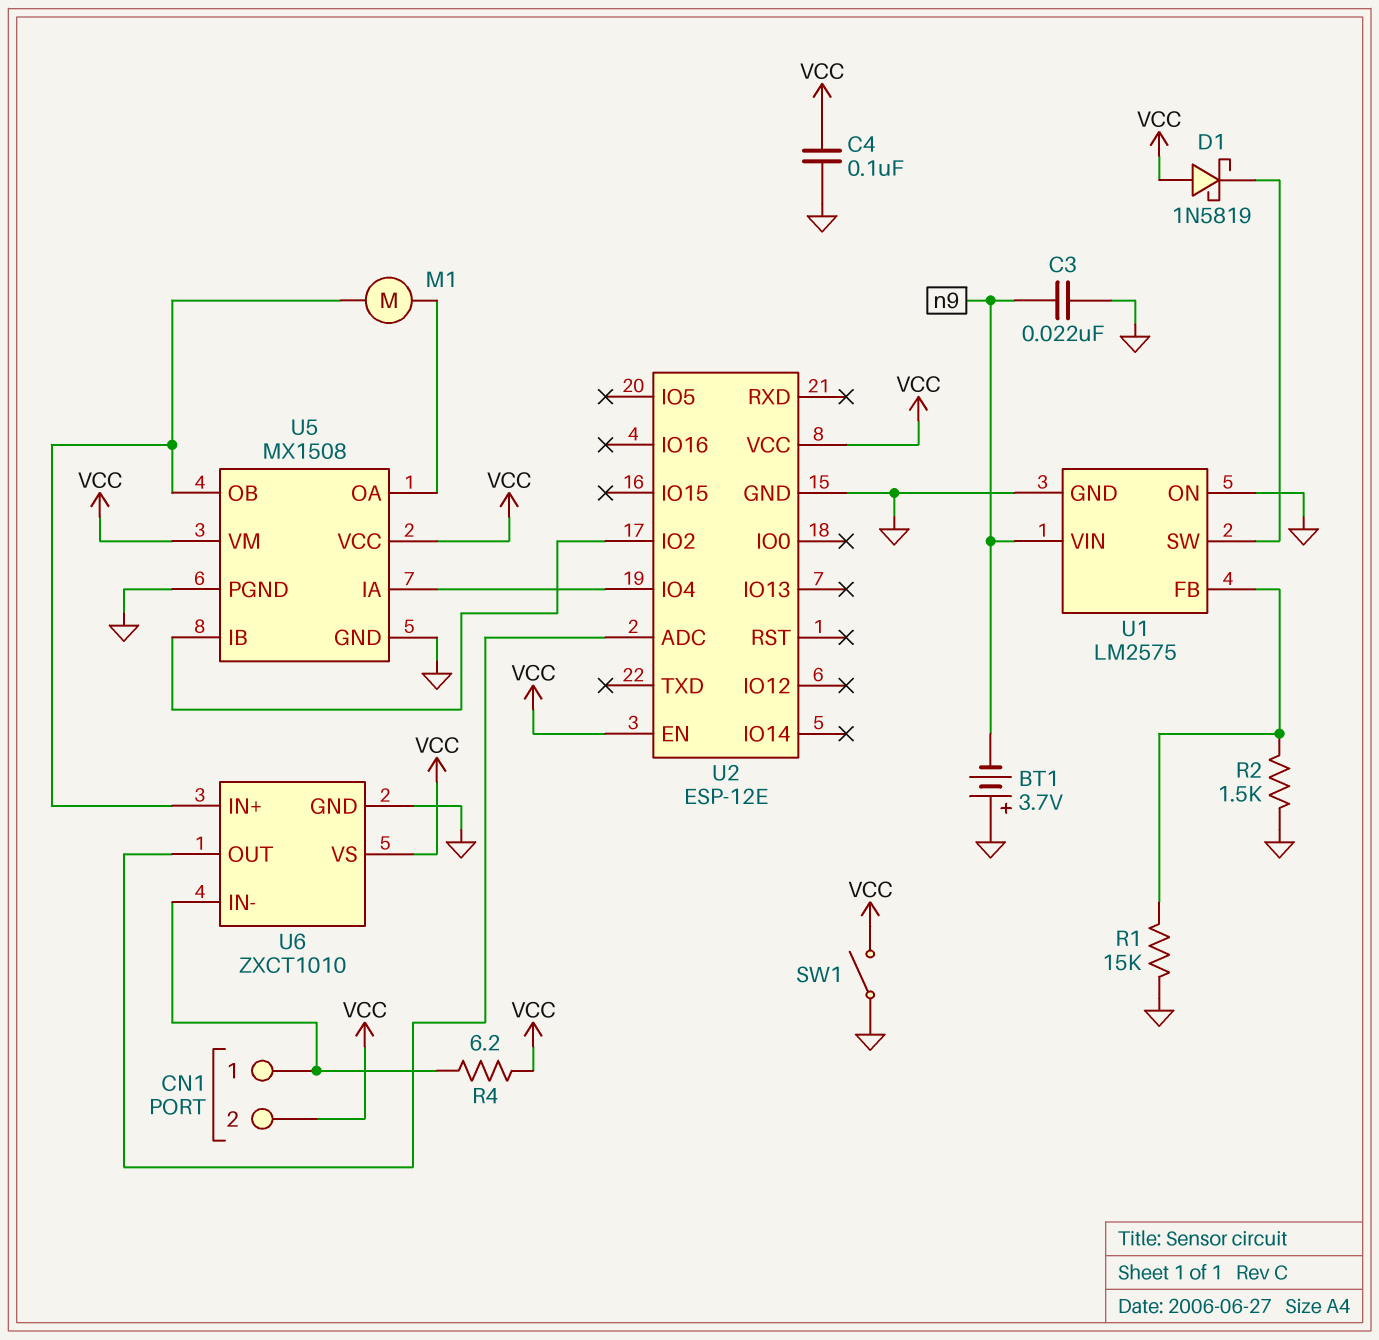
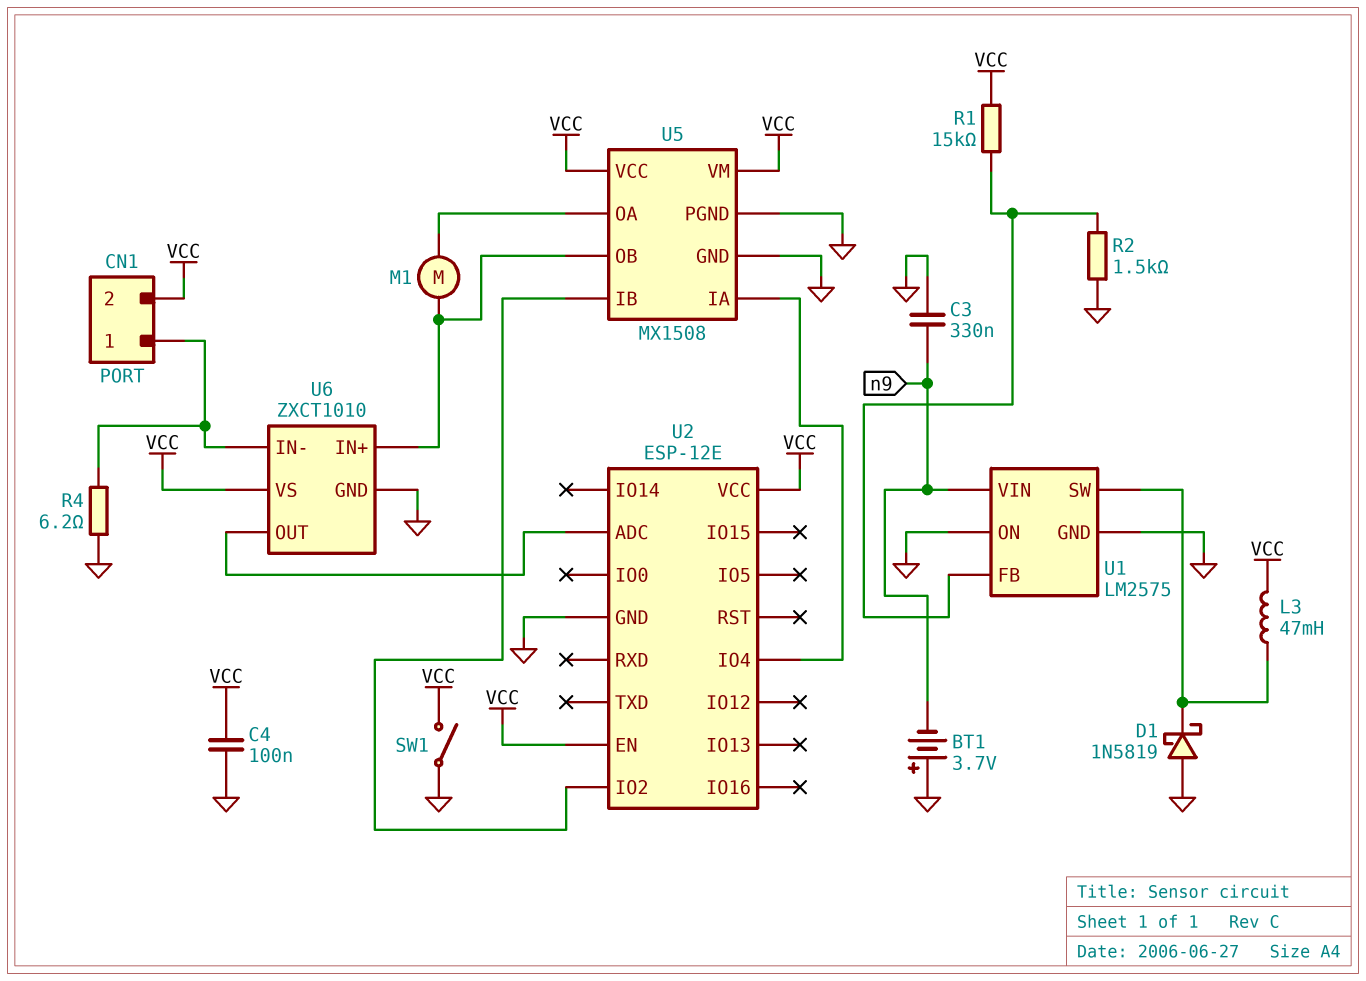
C3: 22nF (GND, n9) -> 330nF (GND, n9)
D1: schottky 1N5819 (A VCC, K U1/SW) -> schottky 1N5819 (A GND, K U1/SW)
L3: none -> 47mH (U1/SW, VCC)
R1: 15k (GND, U1/FB) -> 15k (U1/FB, VCC)
R4: 6.2 (CN1/1, VCC) -> 6.2 (CN1/1, GND)

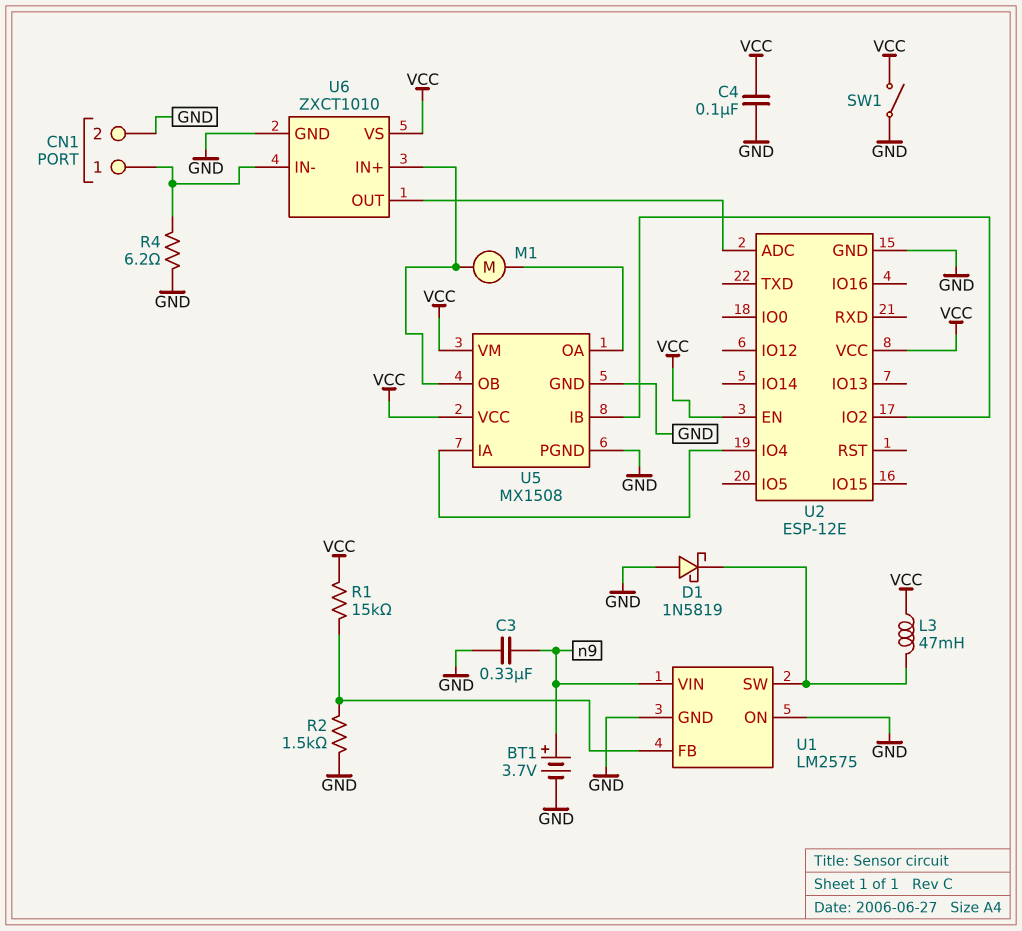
BT1: 3.7V (plus GND, minus n9) -> 3.7V (plus n9, minus GND)
CN1 pin 2: VCC -> GND

